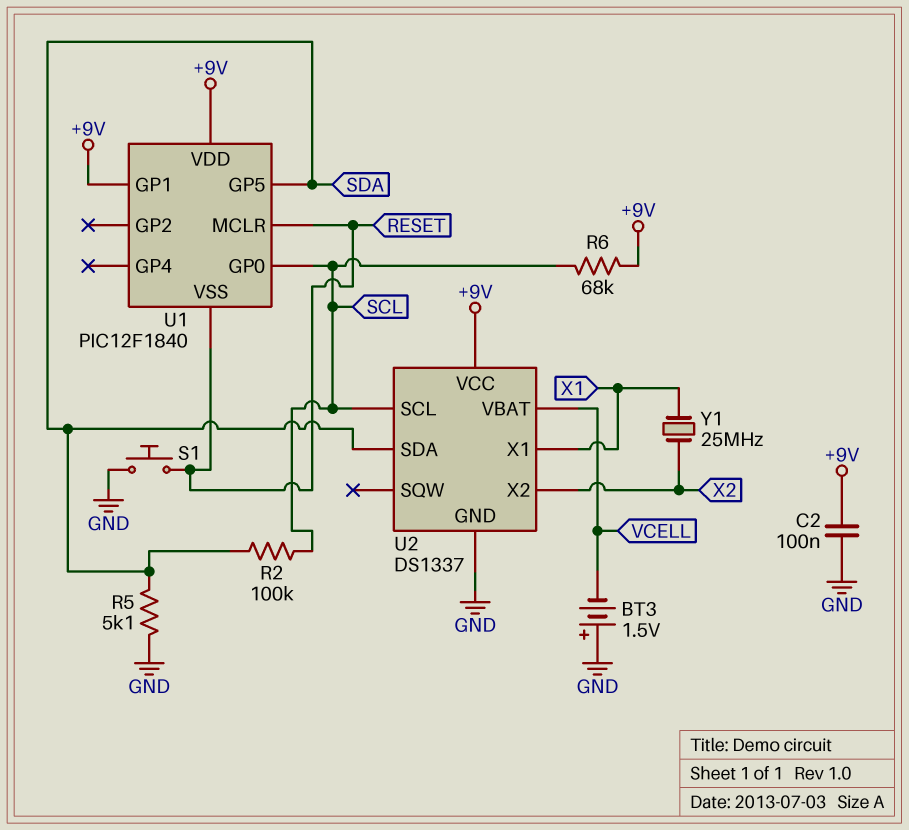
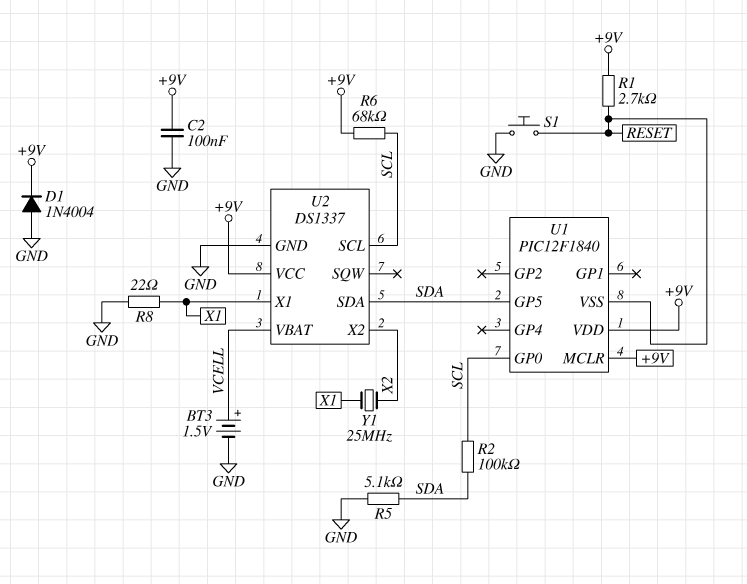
BT3: 1.5V (plus GND, minus VCELL) -> 1.5V (plus VCELL, minus GND)
D1: none -> diode 1N4004 (A GND, K +9V)
R1: none -> 2.7k (+9V, RESET)
R8: none -> 22 (GND, X1)
U1 pin GP1: +9V -> none
U1 pin MCLR: RESET -> +9V

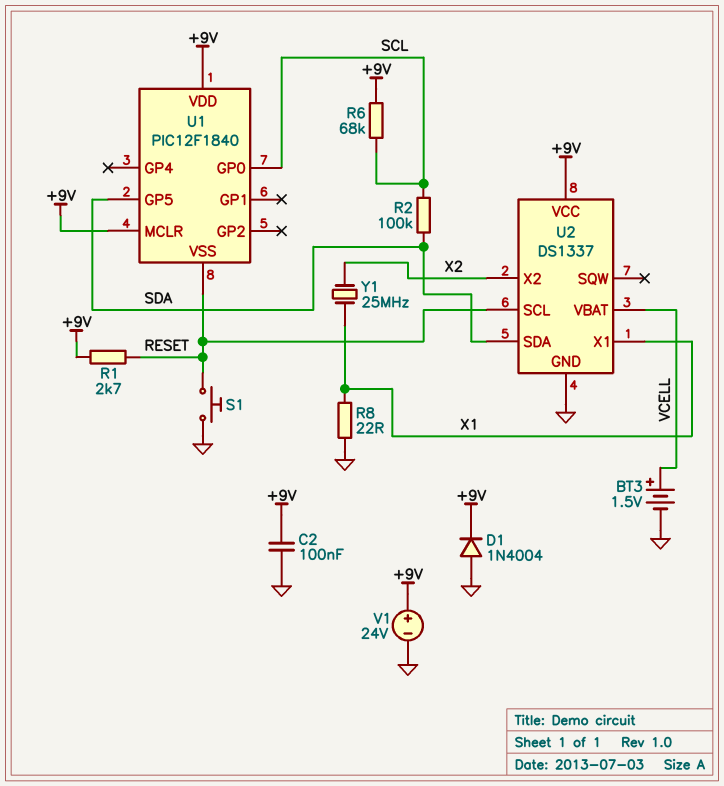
R5: 5.1k (GND, SDA) -> none
U2 pin SCL: SCL -> RESET
V1: none -> 24V (plus +9V, minus GND)

